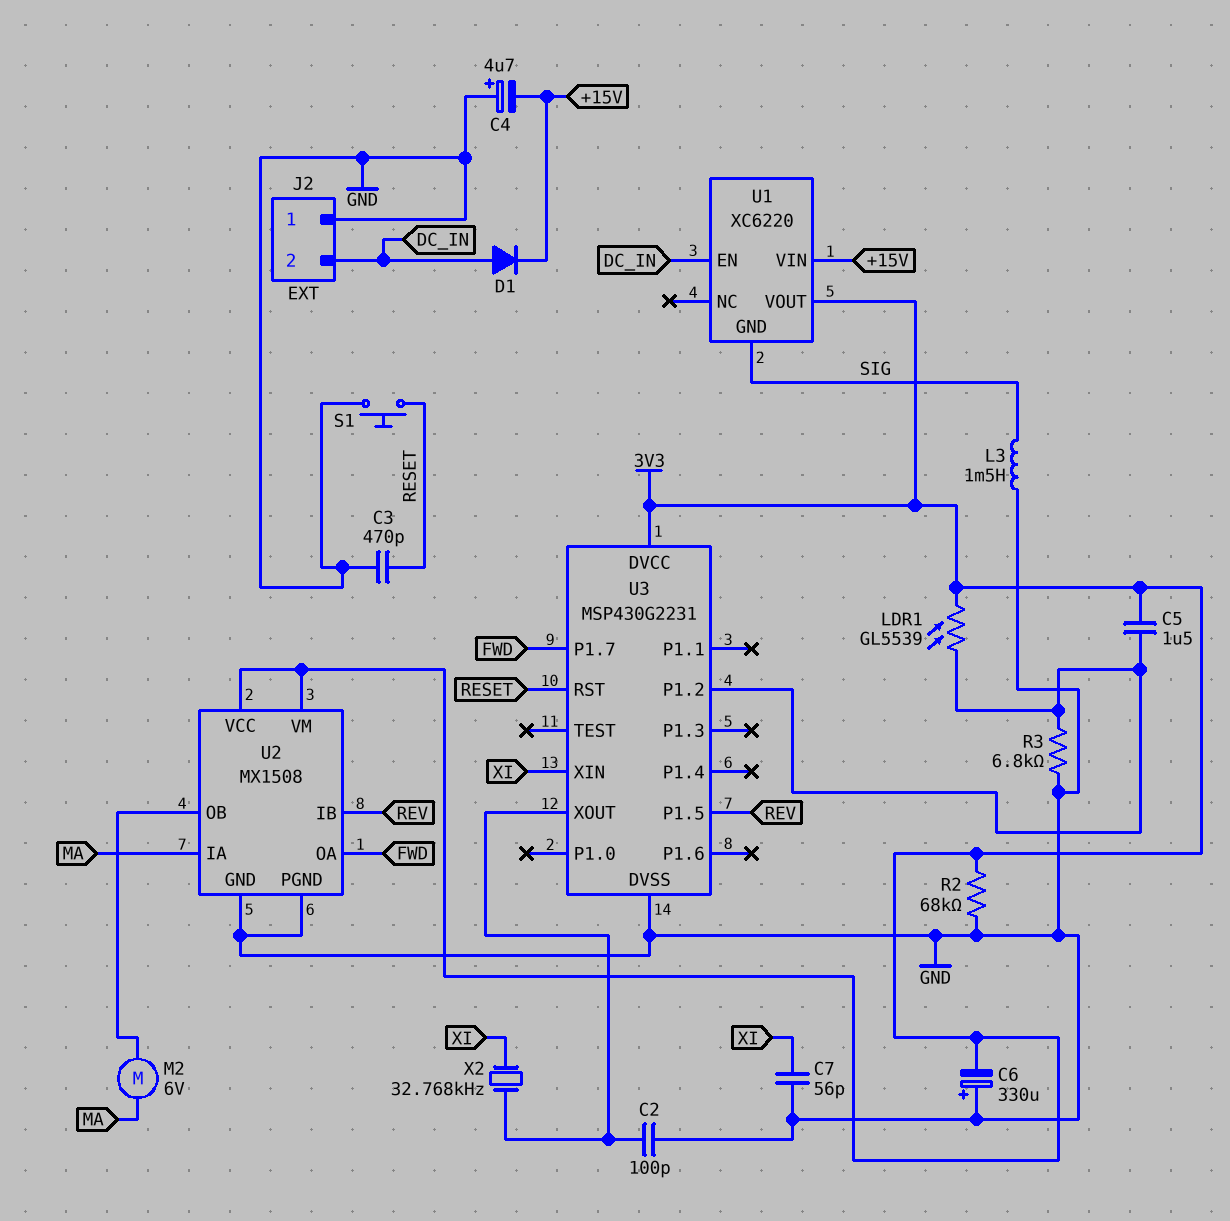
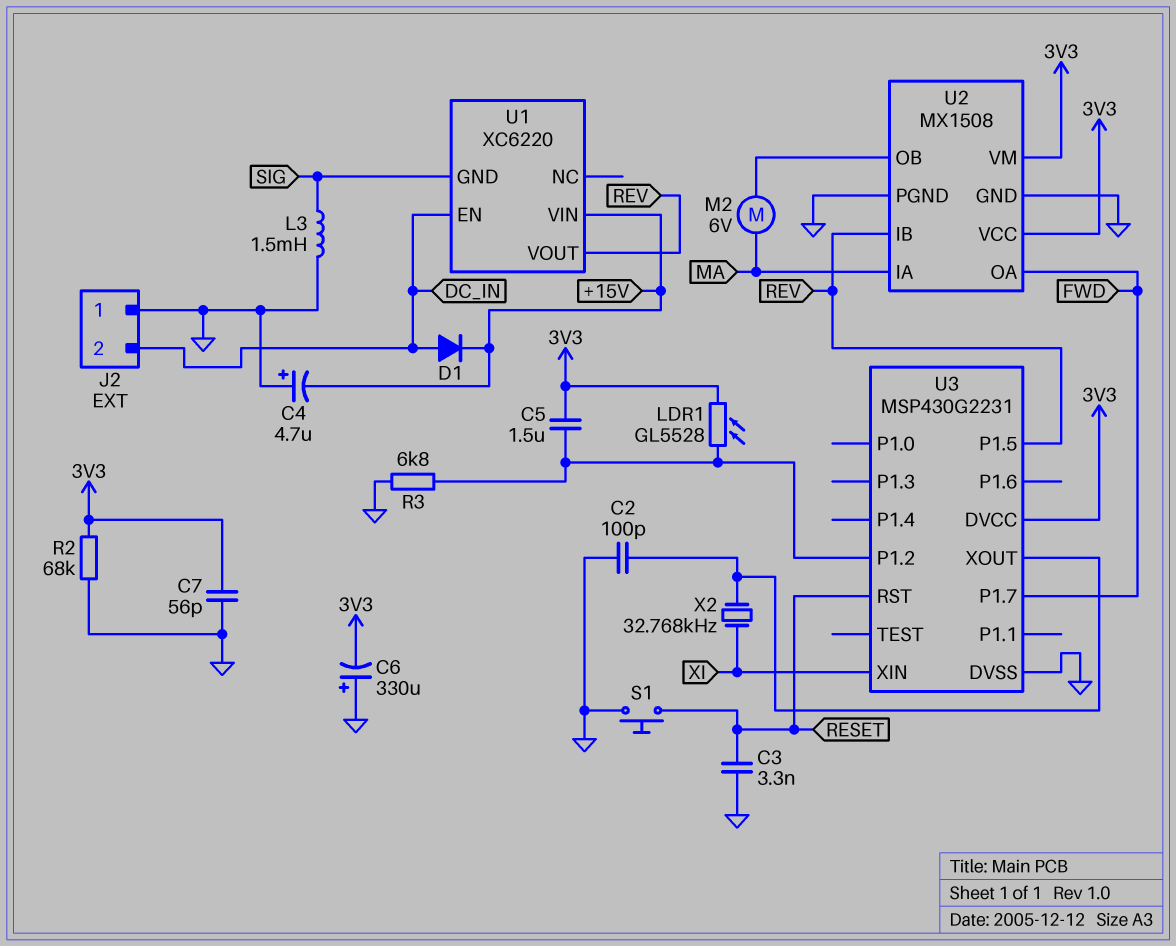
C3: 470pF (GND, RESET) -> 3.3nF (GND, RESET)
C7: 56pF (GND, XI) -> 56pF (3V3, GND)
LDR1: GL5539 (3V3, U3/P1.2) -> GL5528 (3V3, U3/P1.2)
U1 pin VOUT: 3V3 -> REV

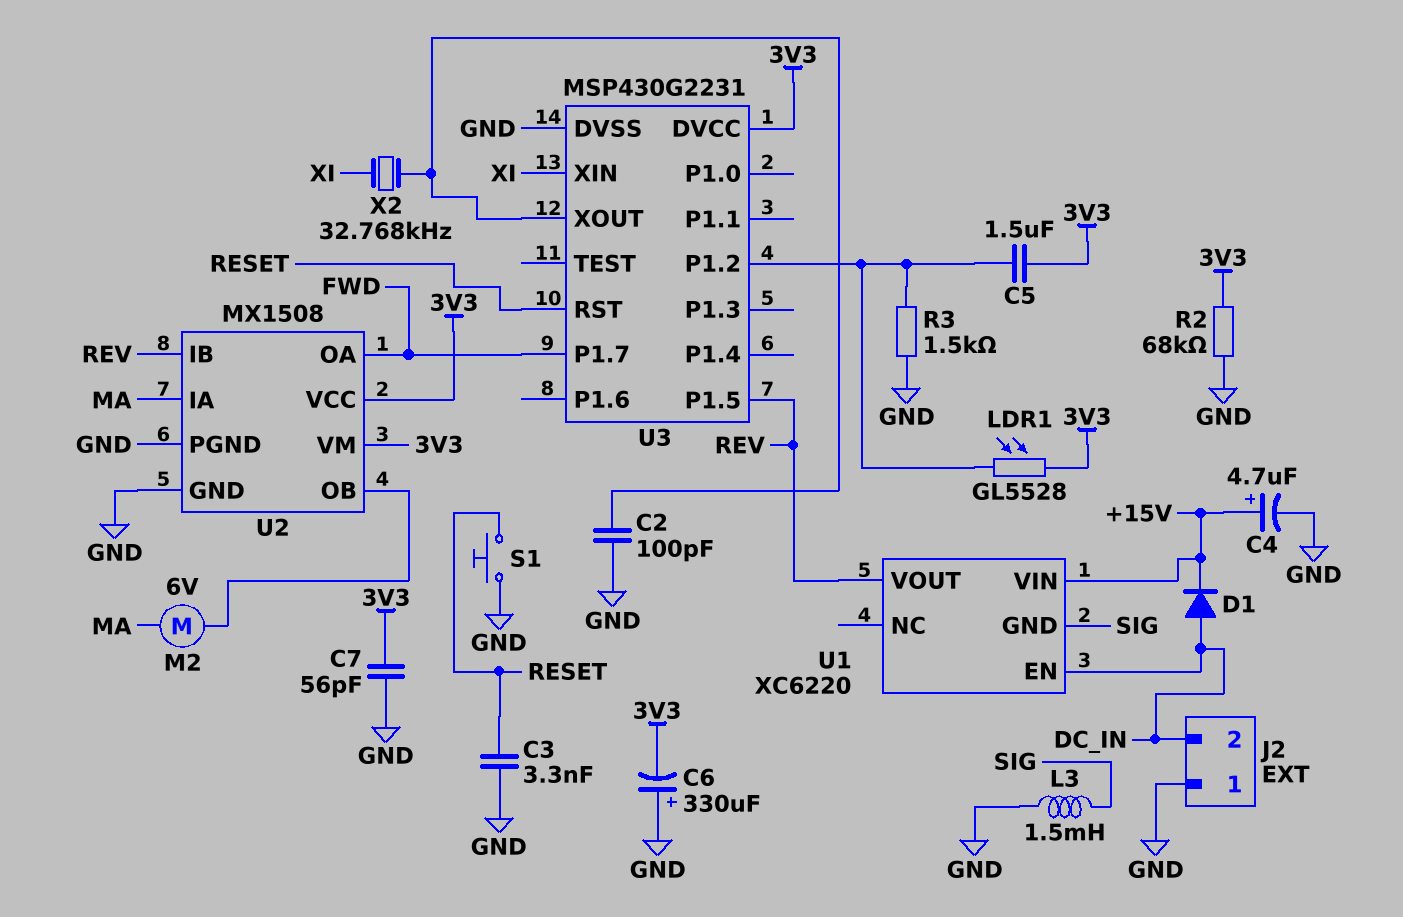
C4: 4.7uF (plus GND, minus +15V) -> 4.7uF (plus +15V, minus GND)
R3: 6.8k (GND, U3/P1.2) -> 1.5k (GND, U3/P1.2)

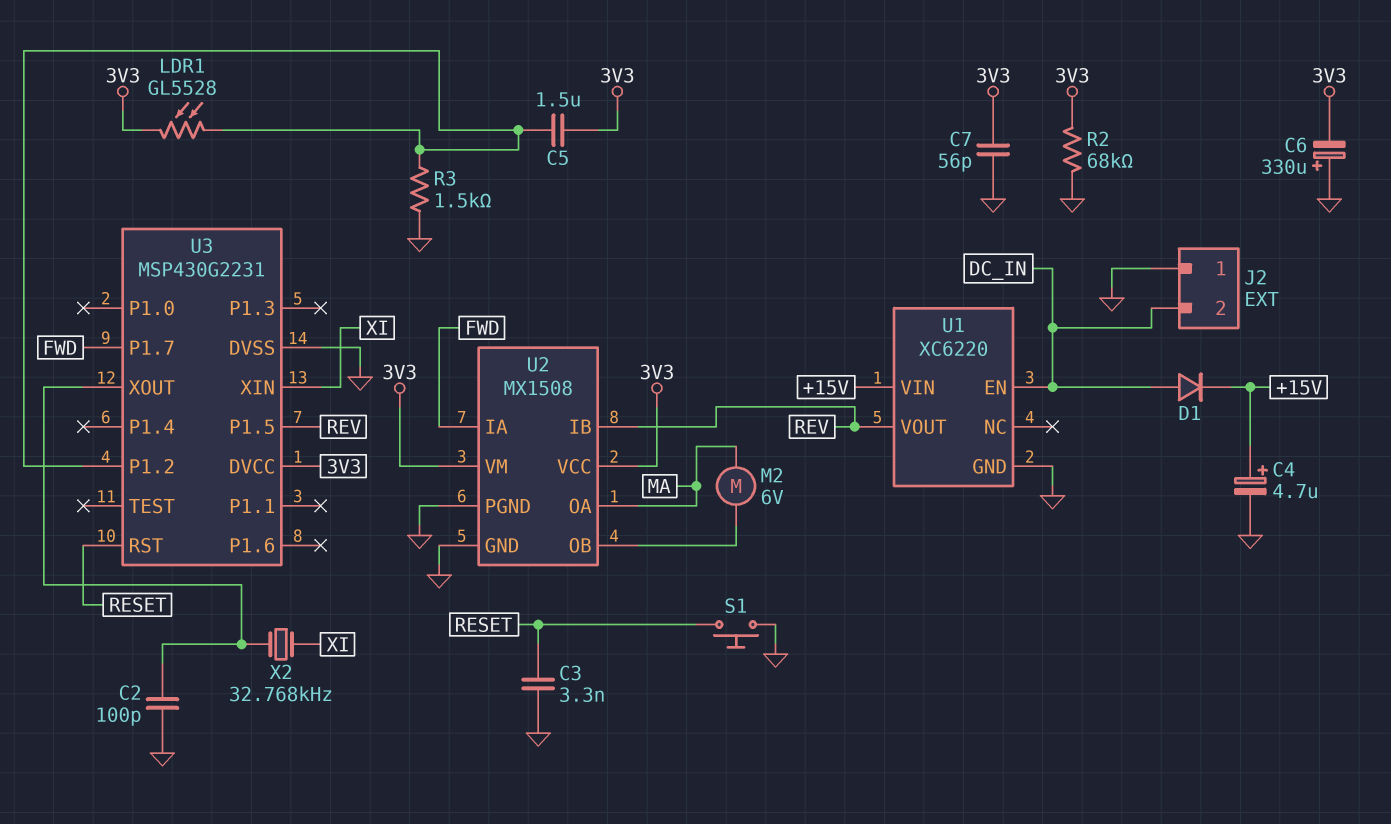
L3: 1.5mH (GND, SIG) -> none
U1 pin GND: SIG -> GND
U2 pin IA: MA -> FWD
U2 pin OA: FWD -> MA

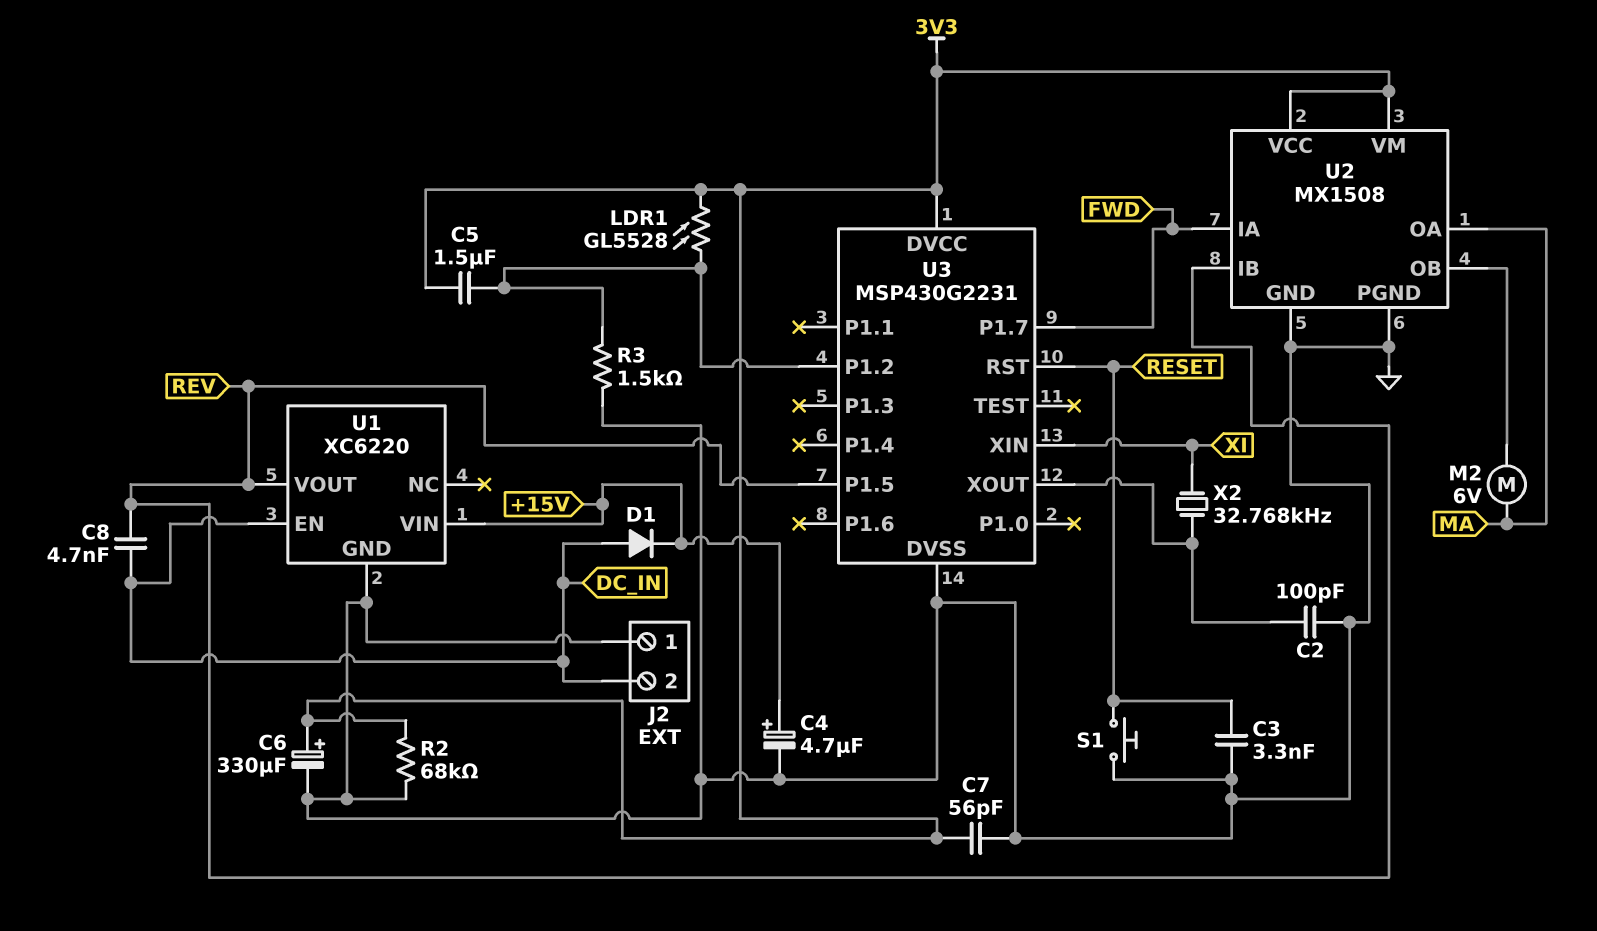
C6: 330uF (plus GND, minus 3V3) -> 330uF (plus 3V3, minus GND)
C8: none -> 4.7nF (DC_IN, REV)

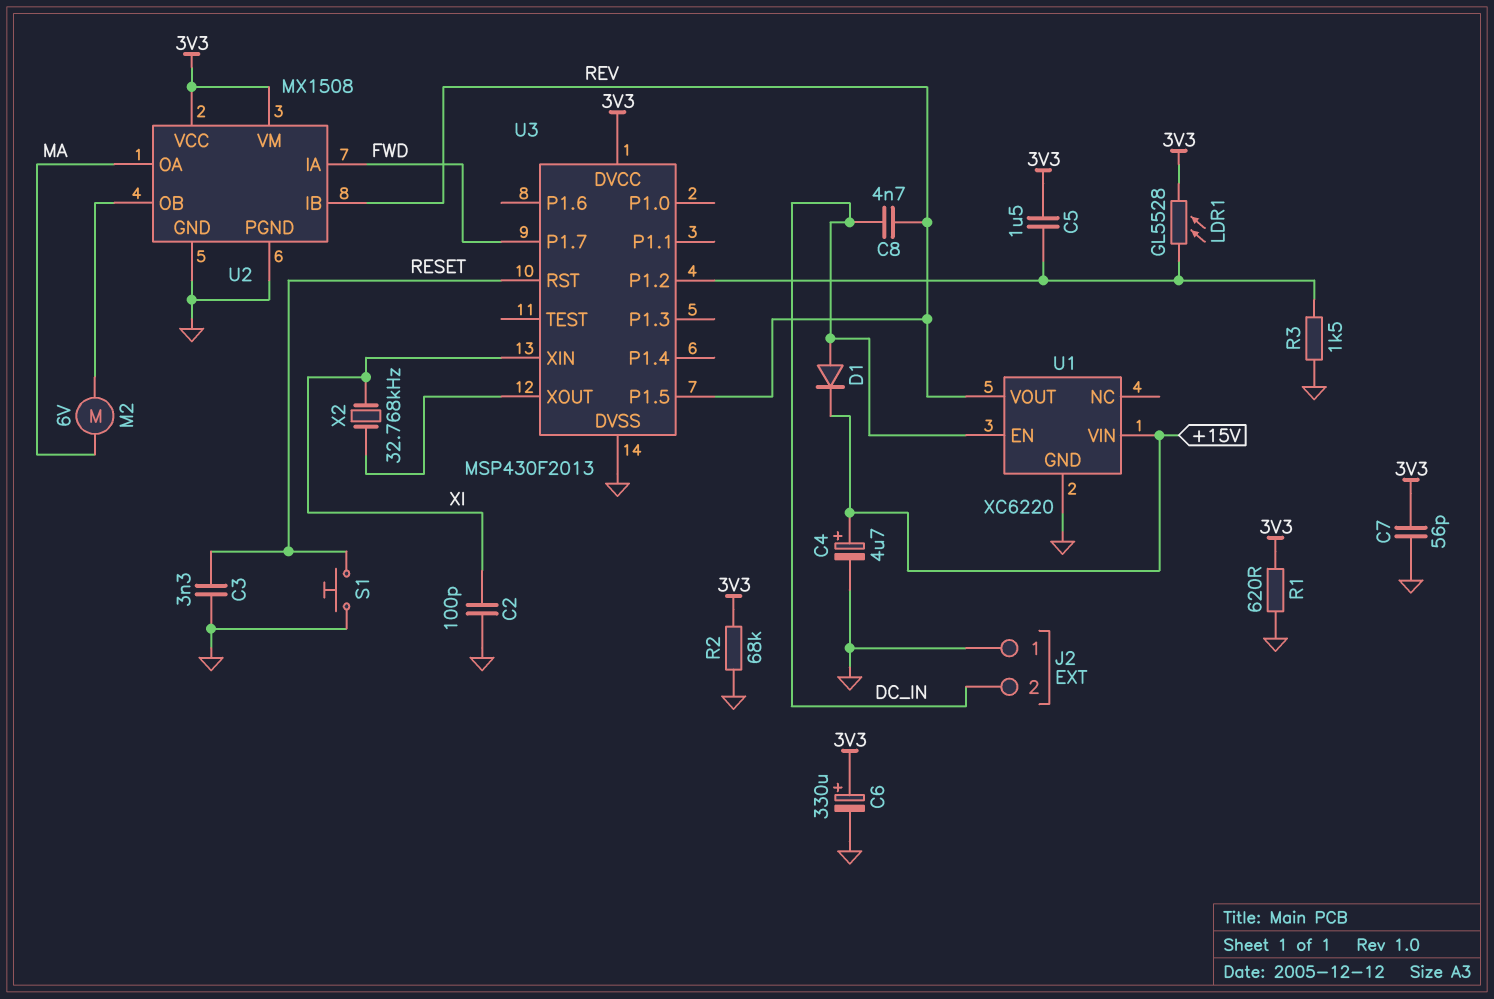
C2: 100pF (GND, U3/XOUT) -> 100pF (GND, XI)
R1: none -> 620 (3V3, GND)
U3: MSP430G2231 -> MSP430F2013

